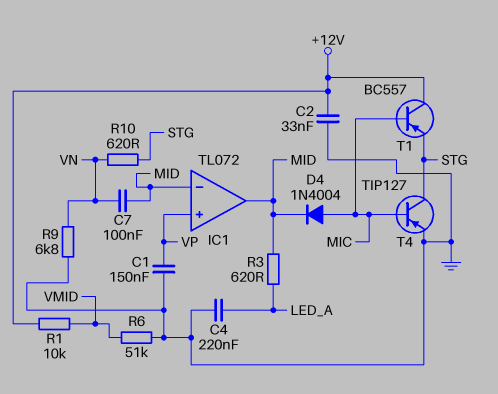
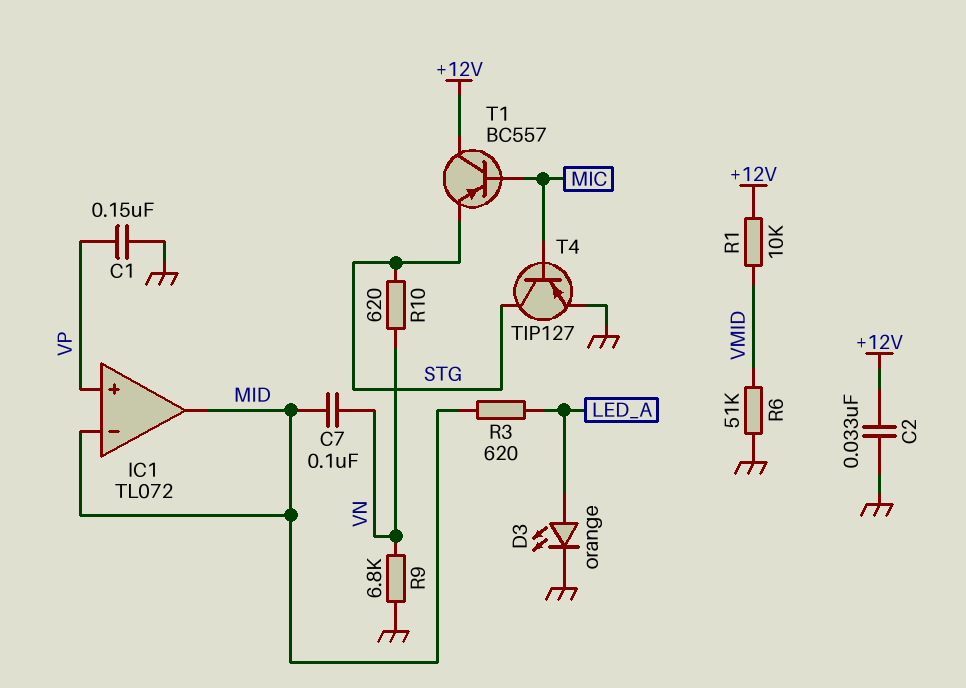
C4: 220nF (GND, LED_A) -> none
D3: none -> LED orange (A LED_A, K GND)
D4: diode 1N4004 (A MIC, K MID) -> none

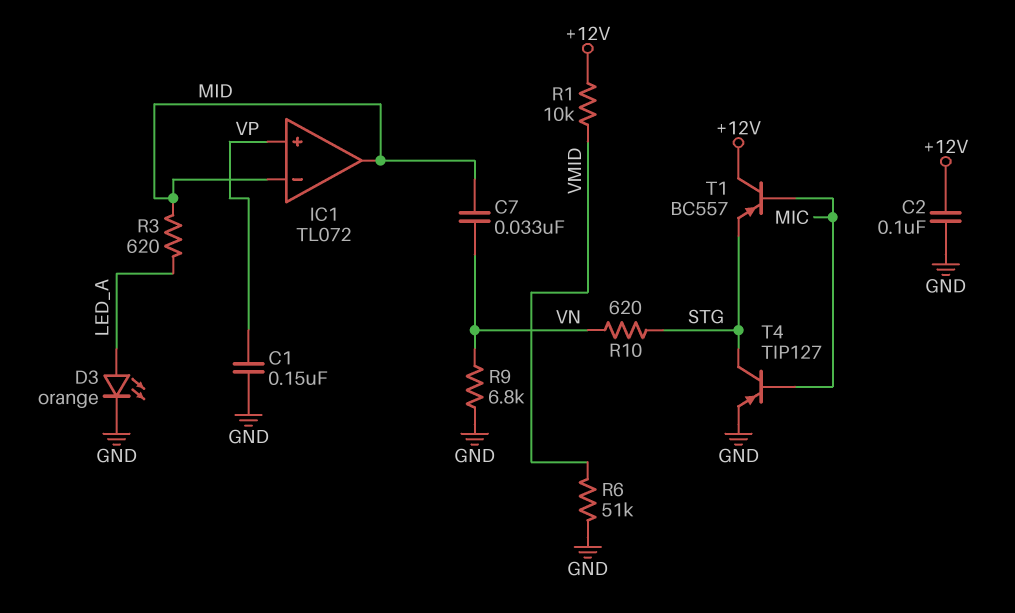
C2: 33nF (+12V, GND) -> 100nF (+12V, GND)
C7: 100nF (MID, VN) -> 33nF (MID, VN)

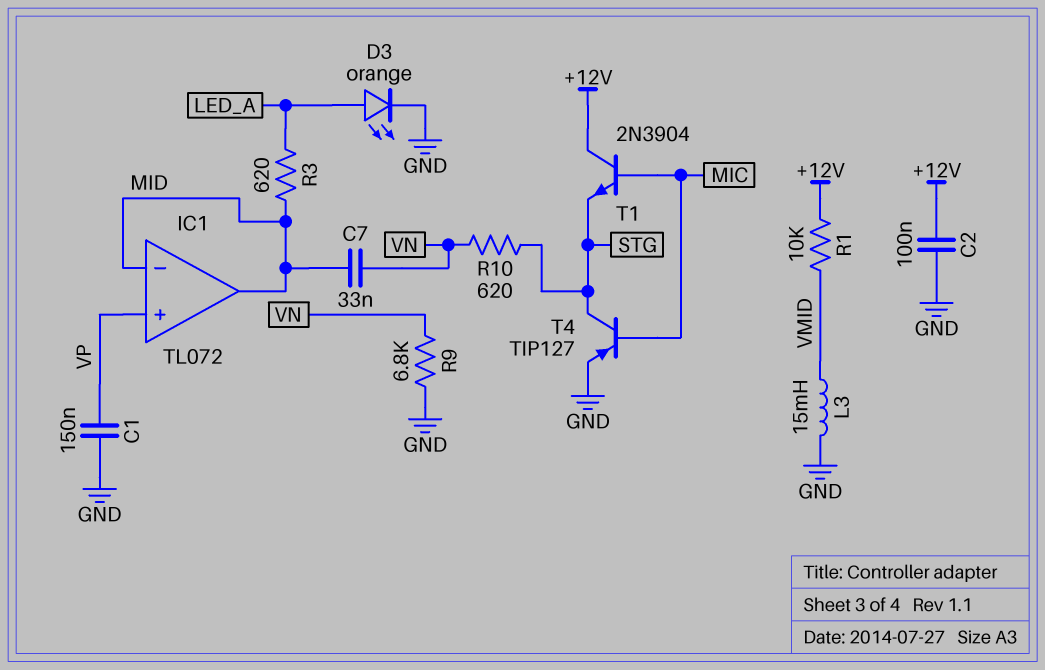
L3: none -> 15mH (GND, VMID)
R6: 51k (GND, VMID) -> none
T1: PNP BC557 (B MIC, C +12V, E STG) -> NPN 2N3904 (B MIC, C +12V, E STG)

